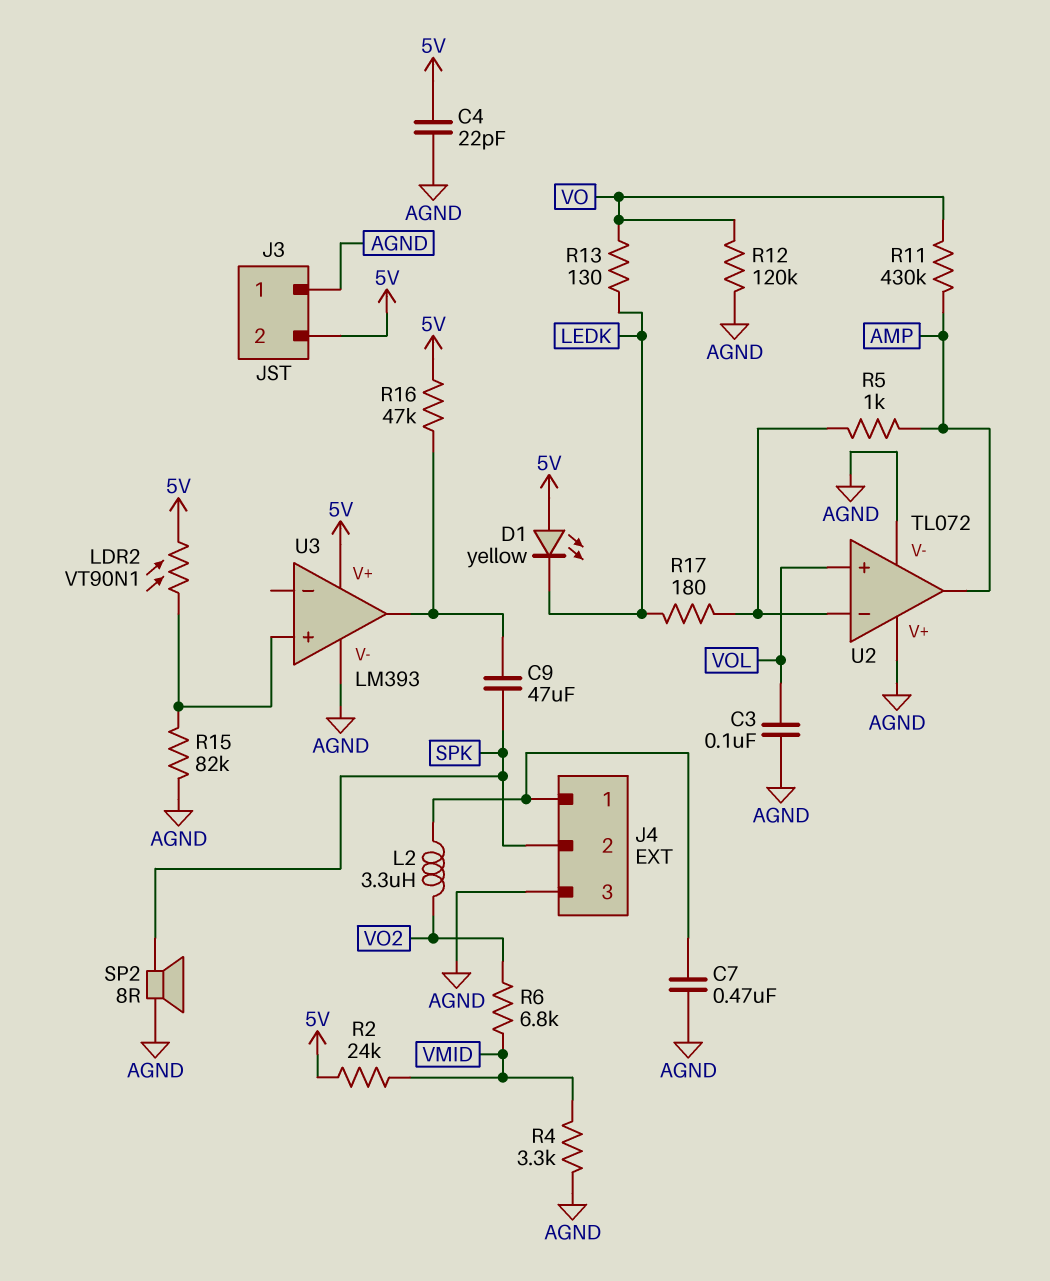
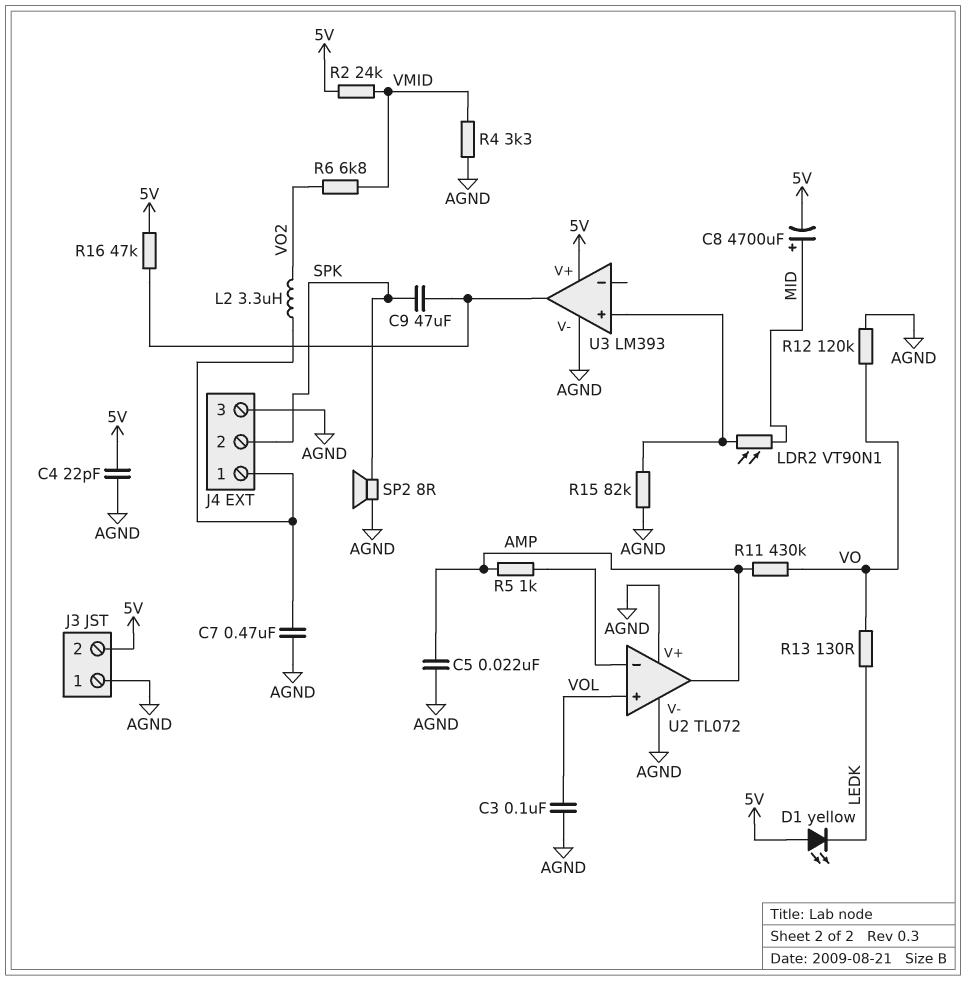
C5: none -> 22nF (AGND, AMP)
C8: none -> 4700uF (plus MID, minus 5V)
LDR2: VT90N1 (5V, U3/in+) -> VT90N1 (MID, U3/in+)
R17: 180 (LEDK, U2/in-) -> none

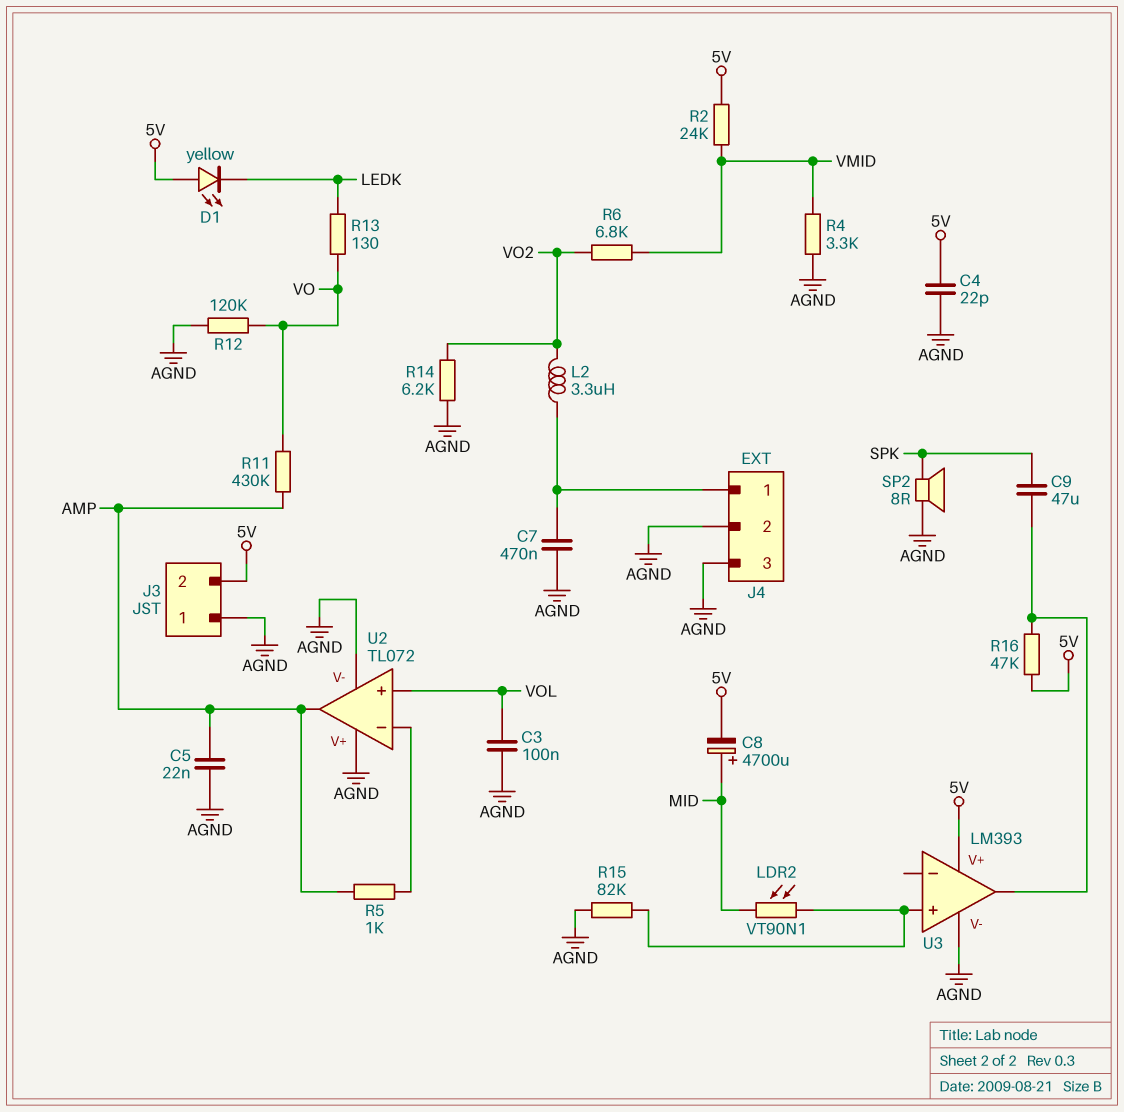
J4 pin 2: SPK -> AGND
R14: none -> 6.2k (AGND, VO2)

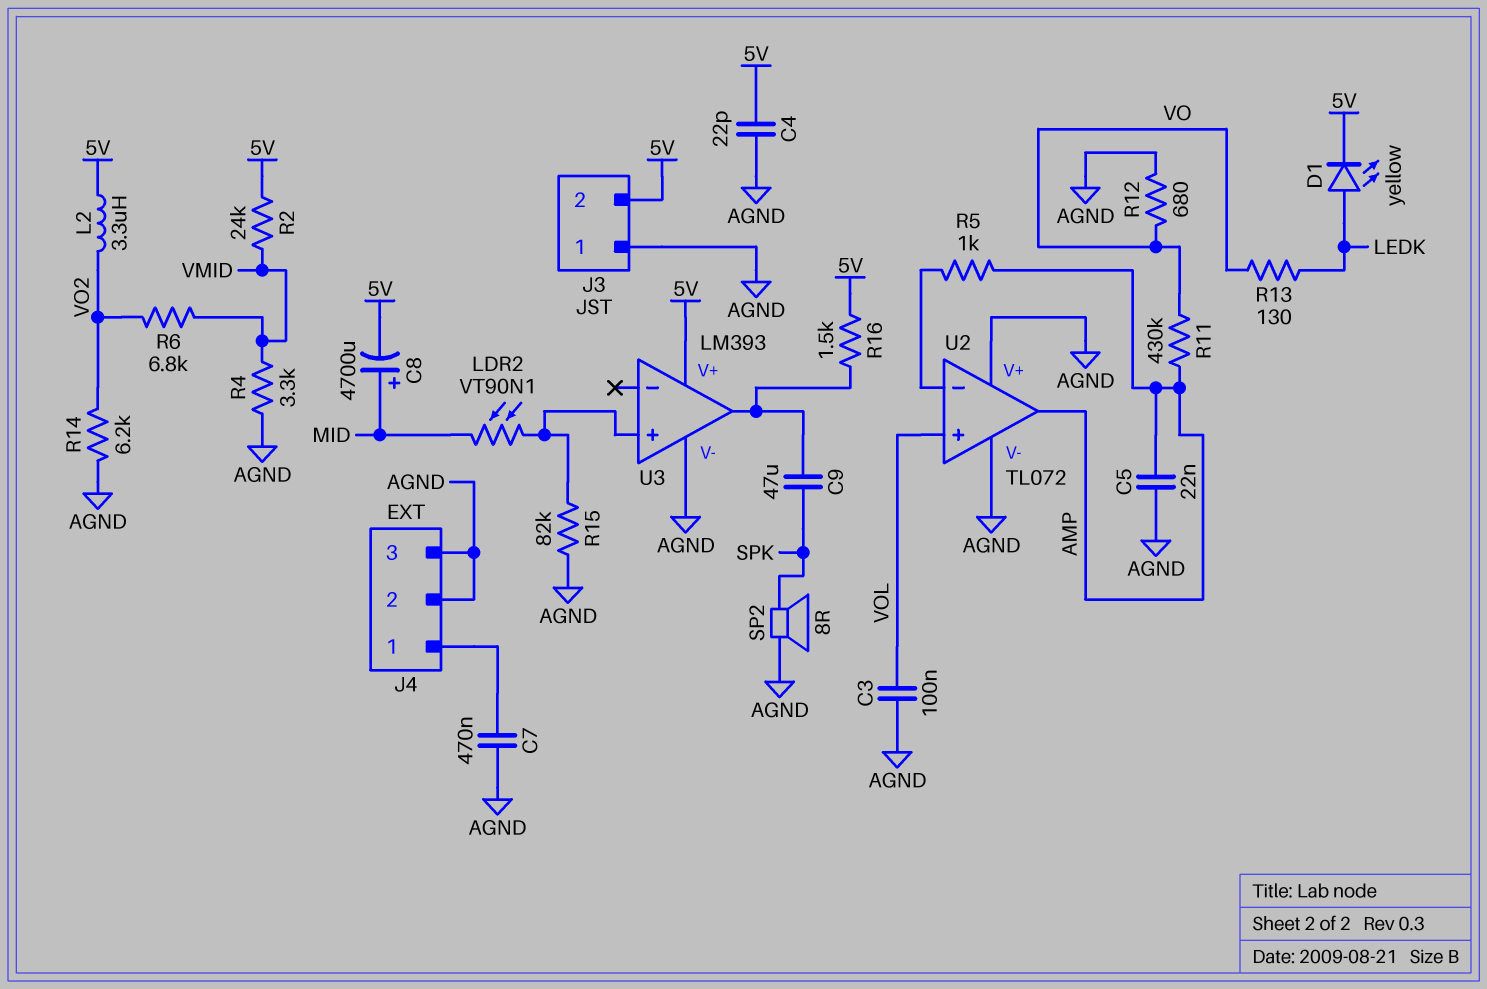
D1: LED yellow (A 5V, K LEDK) -> LED yellow (A LEDK, K 5V)
L2: 3.3uH (J4/1, VO2) -> 3.3uH (5V, VO2)
R12: 120k (AGND, VO) -> 680 (AGND, VO)
R16: 47k (5V, U3/out) -> 1.5k (5V, U3/out)

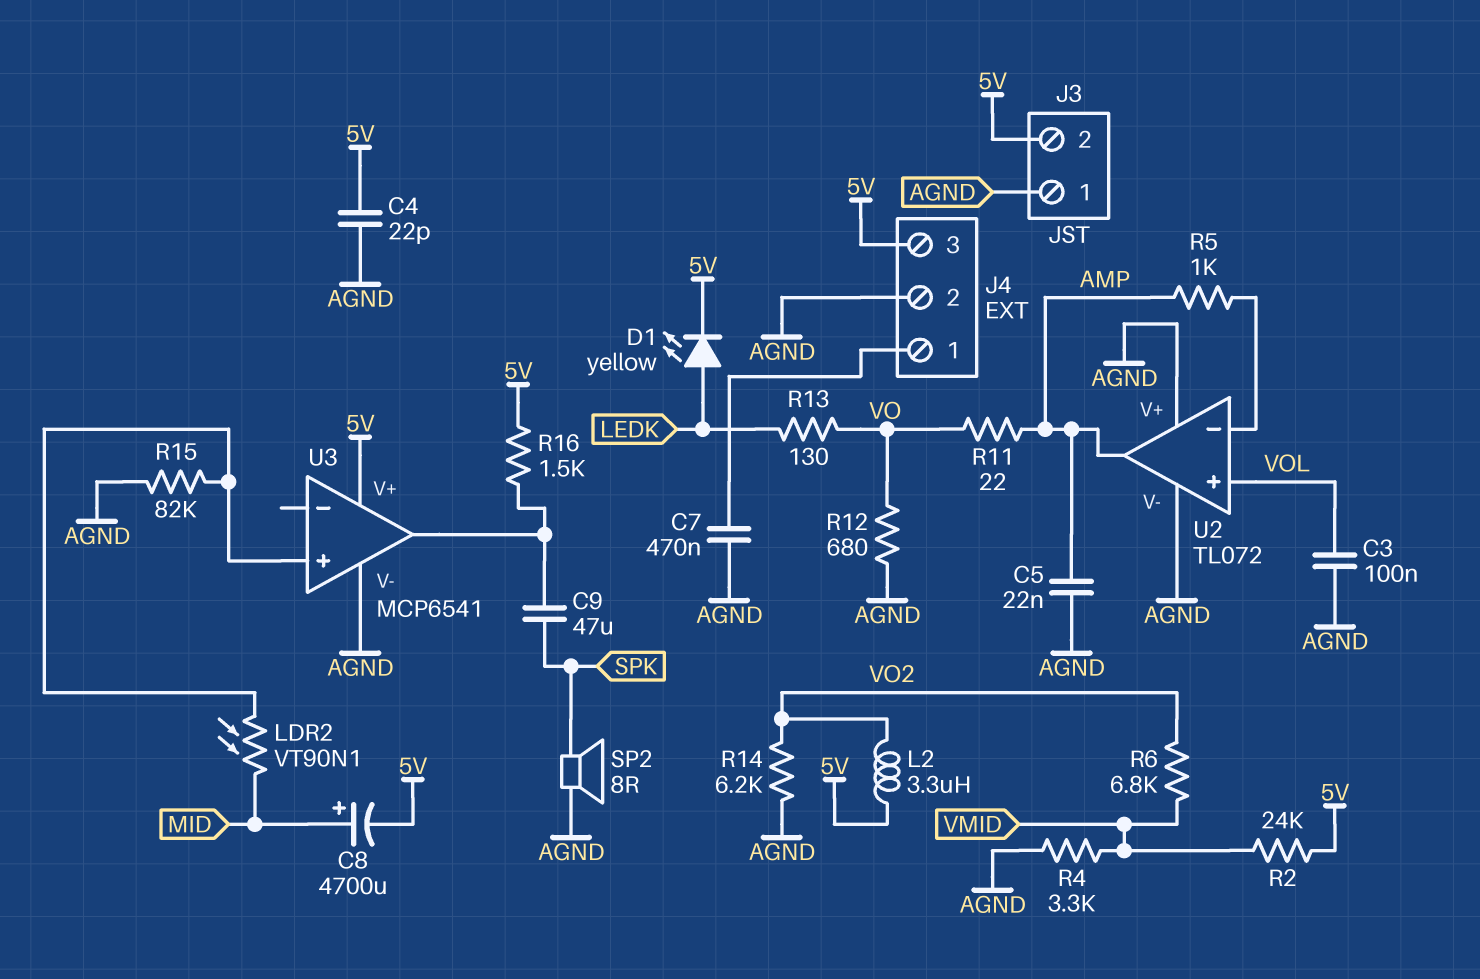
J4 pin 3: AGND -> 5V
R11: 430k (AMP, VO) -> 22 (AMP, VO)
U3: LM393 -> MCP6541

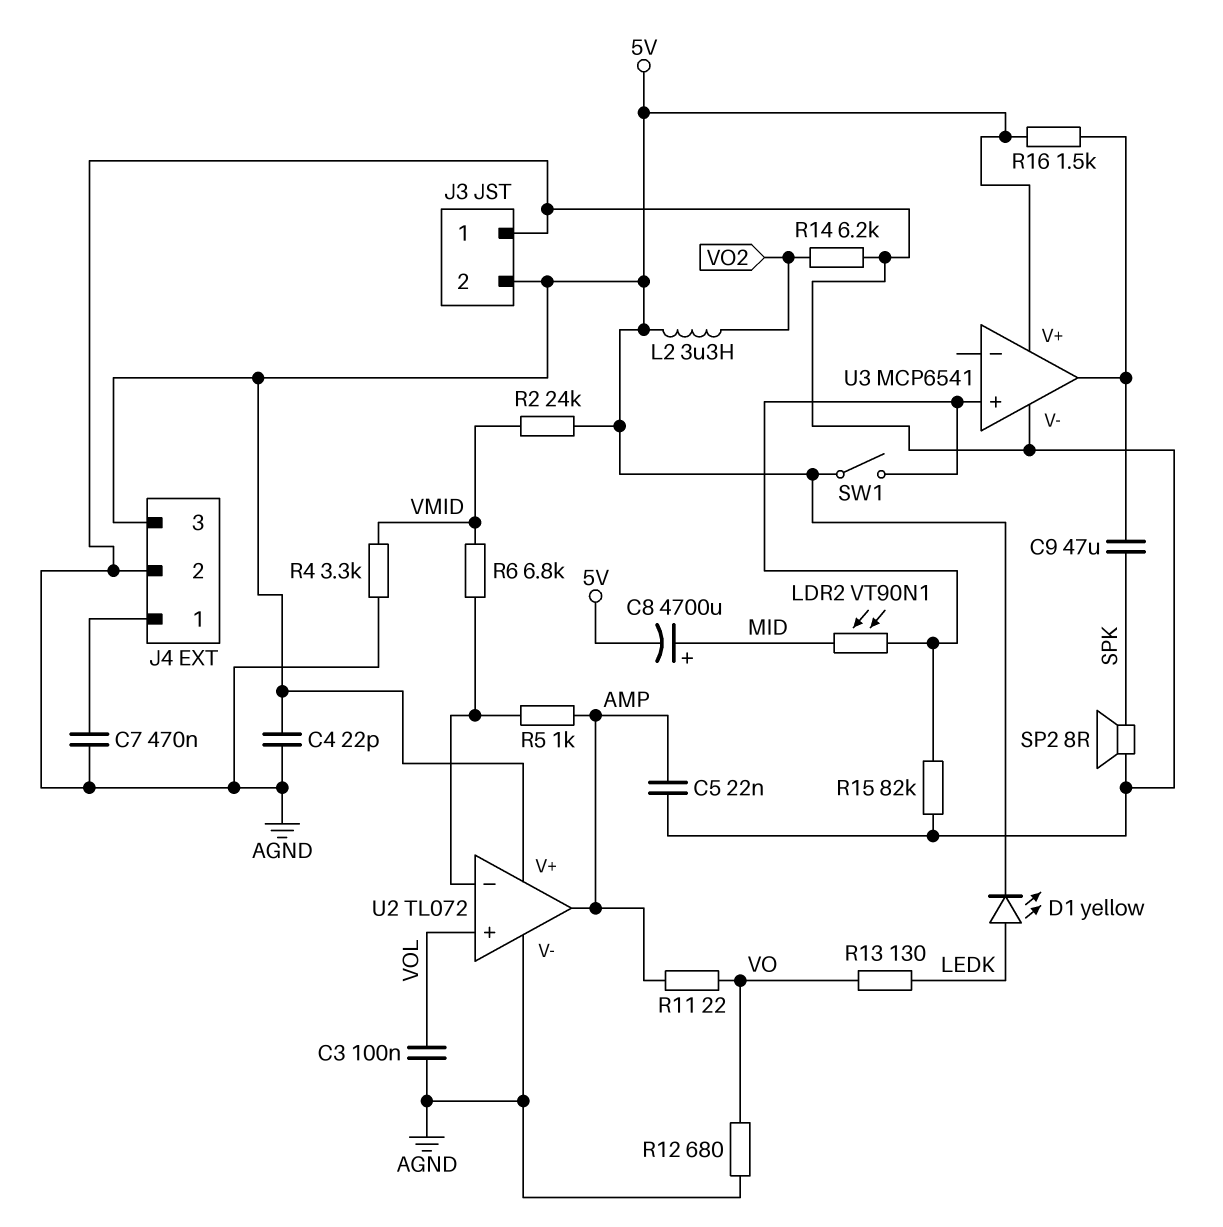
R6: 6.8k (VMID, VO2) -> 6.8k (U2/in-, VMID)
SW1: none -> switch (5V, U3/in+)
U2 pin V+: AGND -> 5V

